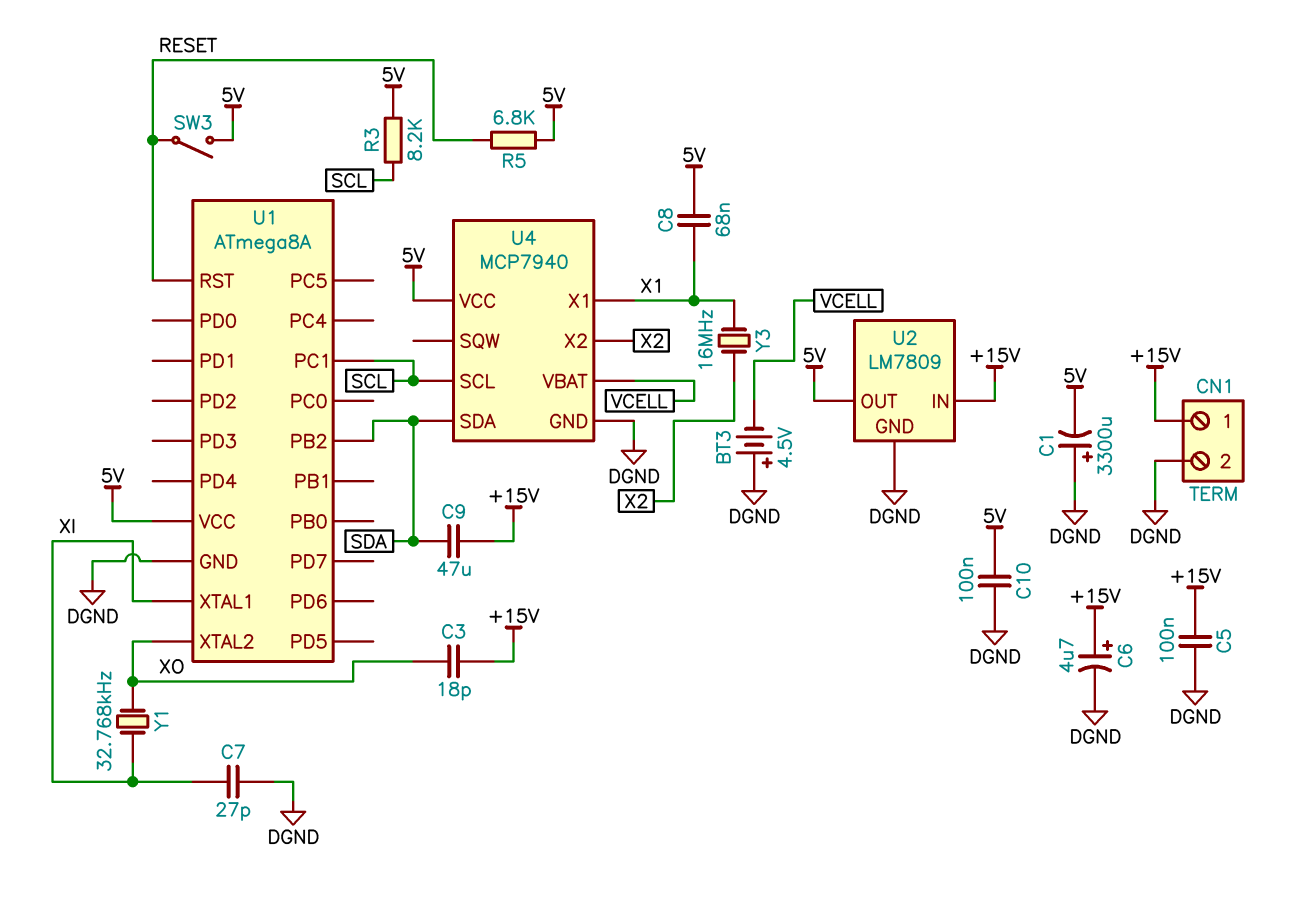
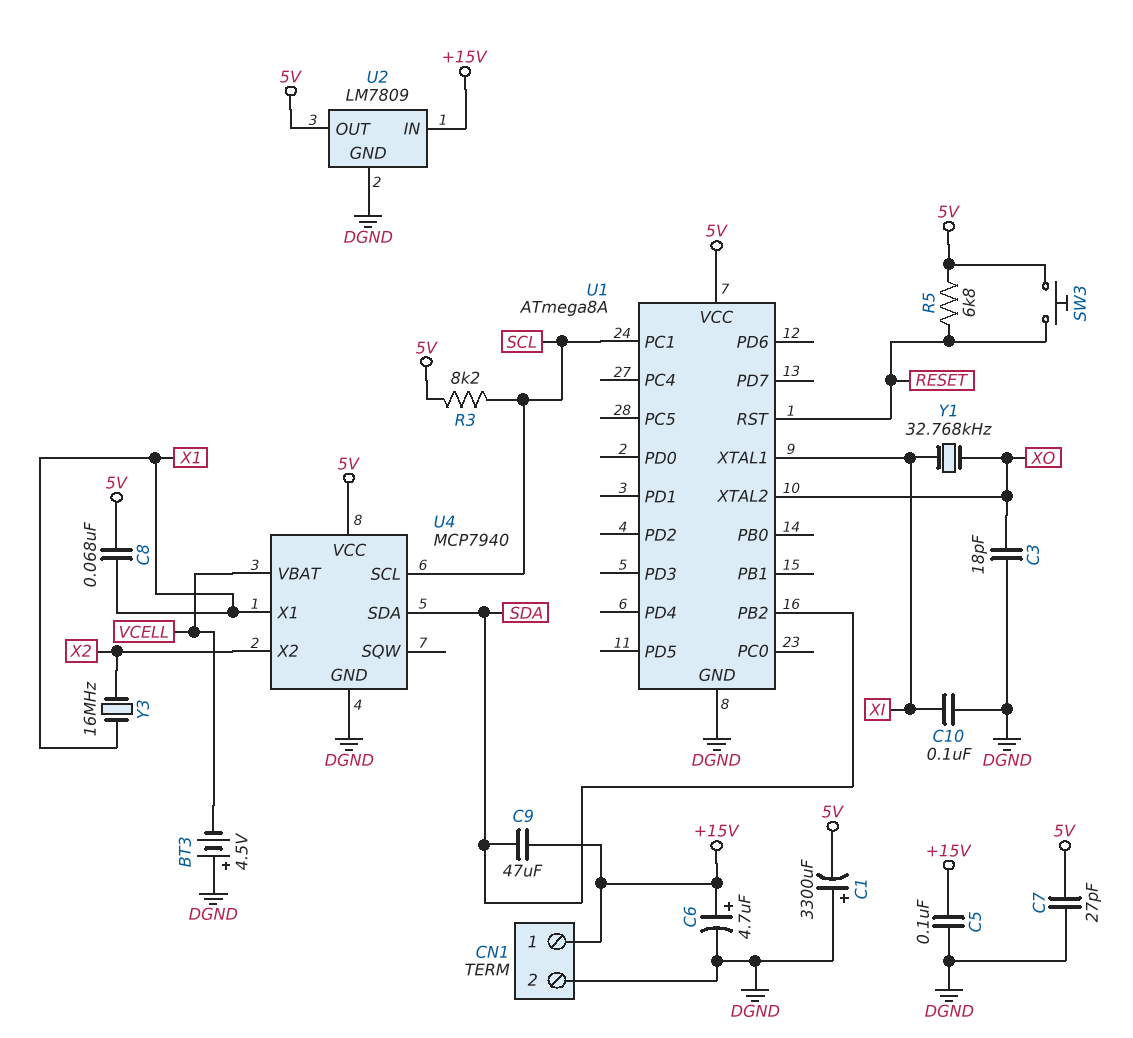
C3: 18pF (+15V, XO) -> 18pF (DGND, XO)
C7: 27pF (DGND, XI) -> 27pF (5V, DGND)
C10: 100nF (5V, DGND) -> 100nF (DGND, XI)
SW3: switch (5V, RESET) -> button (5V, RESET)

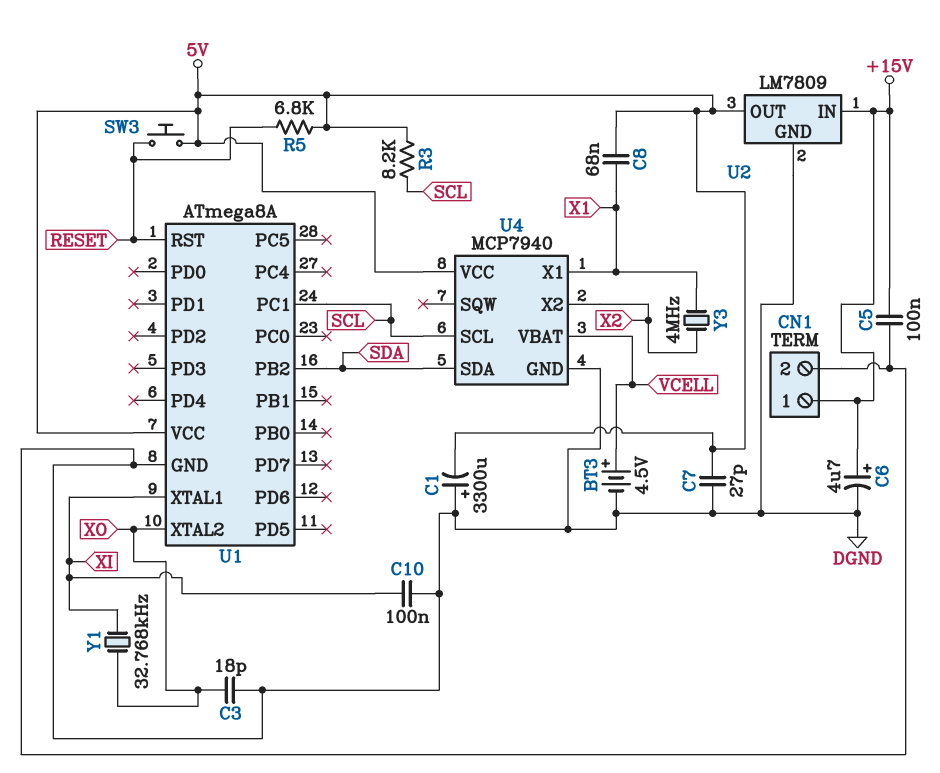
BT3: 4.5V (plus DGND, minus VCELL) -> 4.5V (plus VCELL, minus DGND)
C9: 47uF (+15V, SDA) -> none
Y3: 16MHz (X1, X2) -> 4MHz (X1, X2)

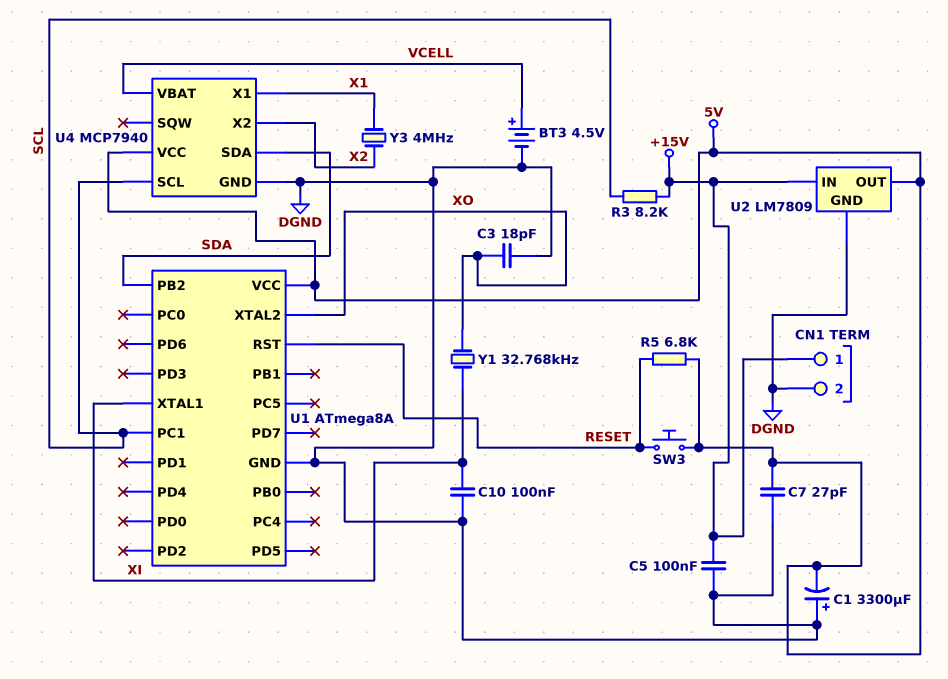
C6: 4.7uF (plus +15V, minus DGND) -> none
C8: 68nF (5V, X1) -> none
R3: 8.2k (5V, SCL) -> 8.2k (+15V, SCL)

